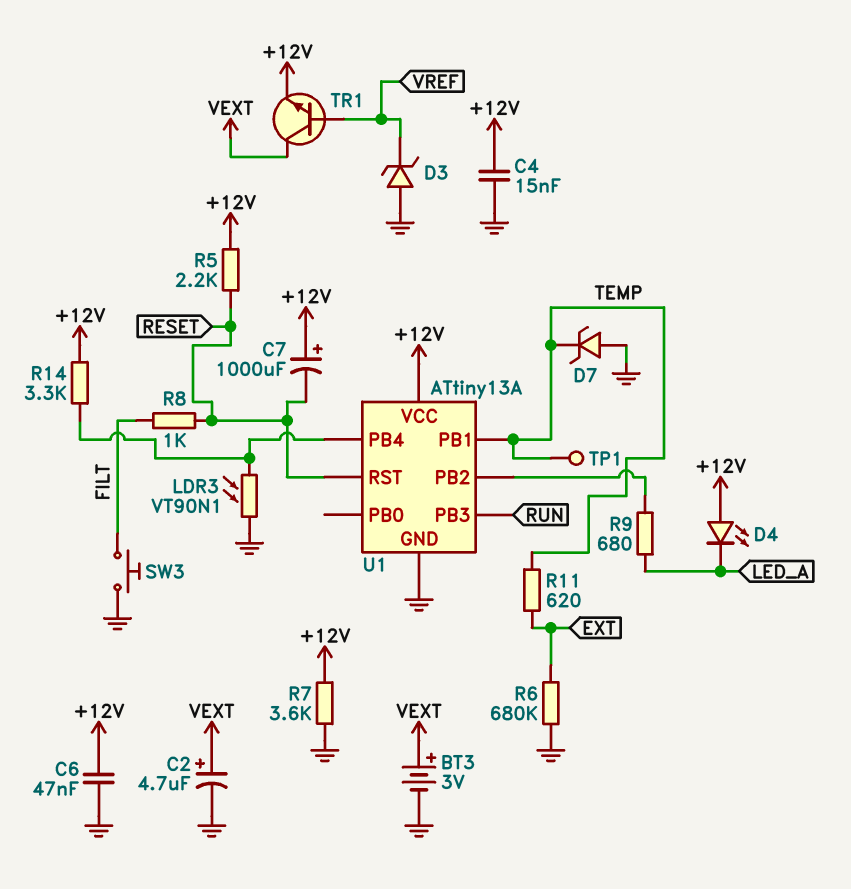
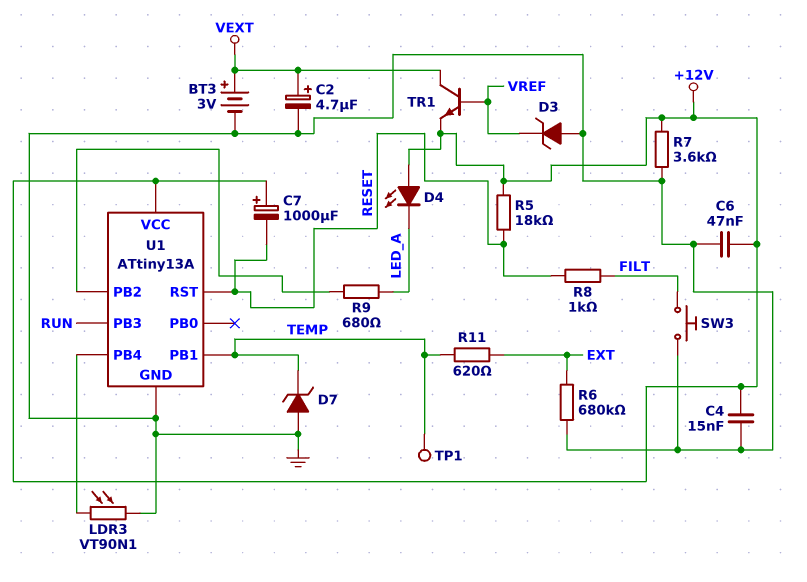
R5: 2.2k (+12V, RESET) -> 18k (+12V, RESET)
R14: 3.3k (+12V, U1/PB4) -> none

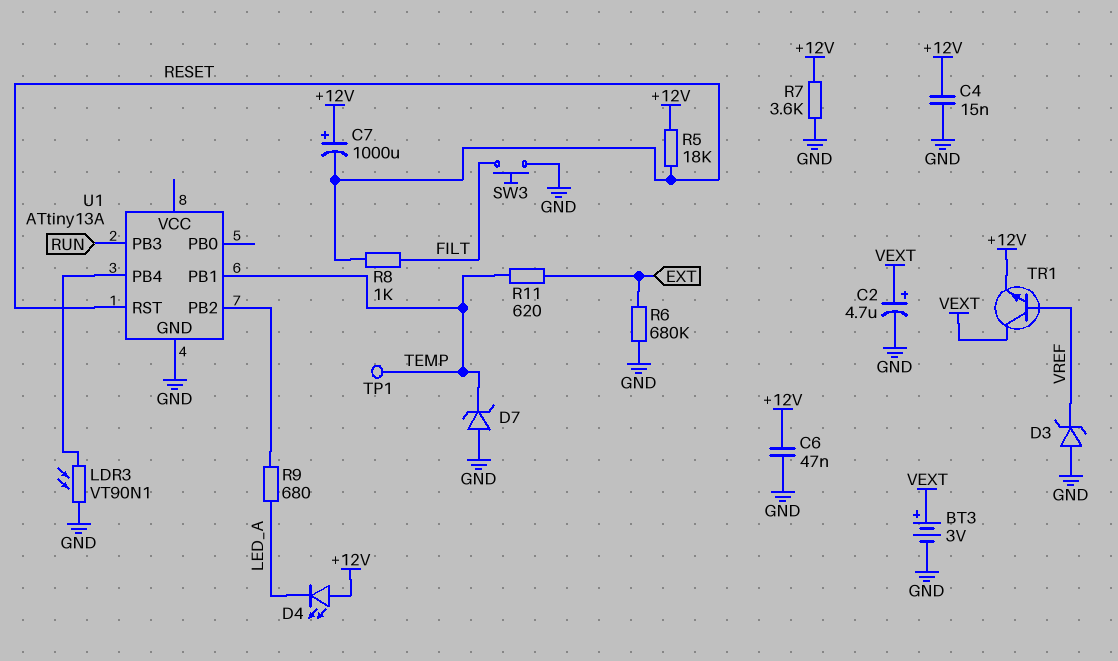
U1 pin VCC: +12V -> none

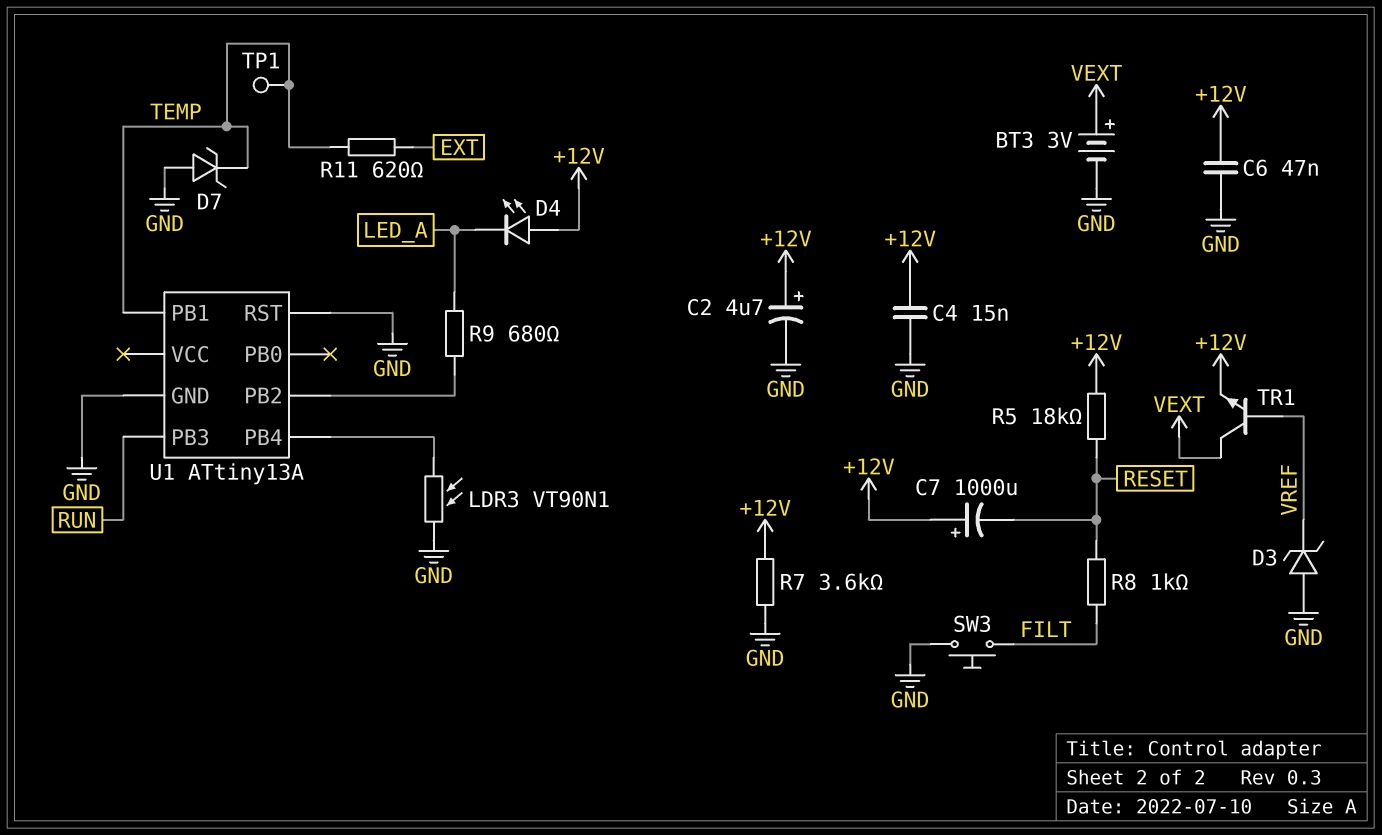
C2: 4.7uF (plus VEXT, minus GND) -> 4.7uF (plus +12V, minus GND)
R6: 680k (EXT, GND) -> none
U1 pin RST: RESET -> GND

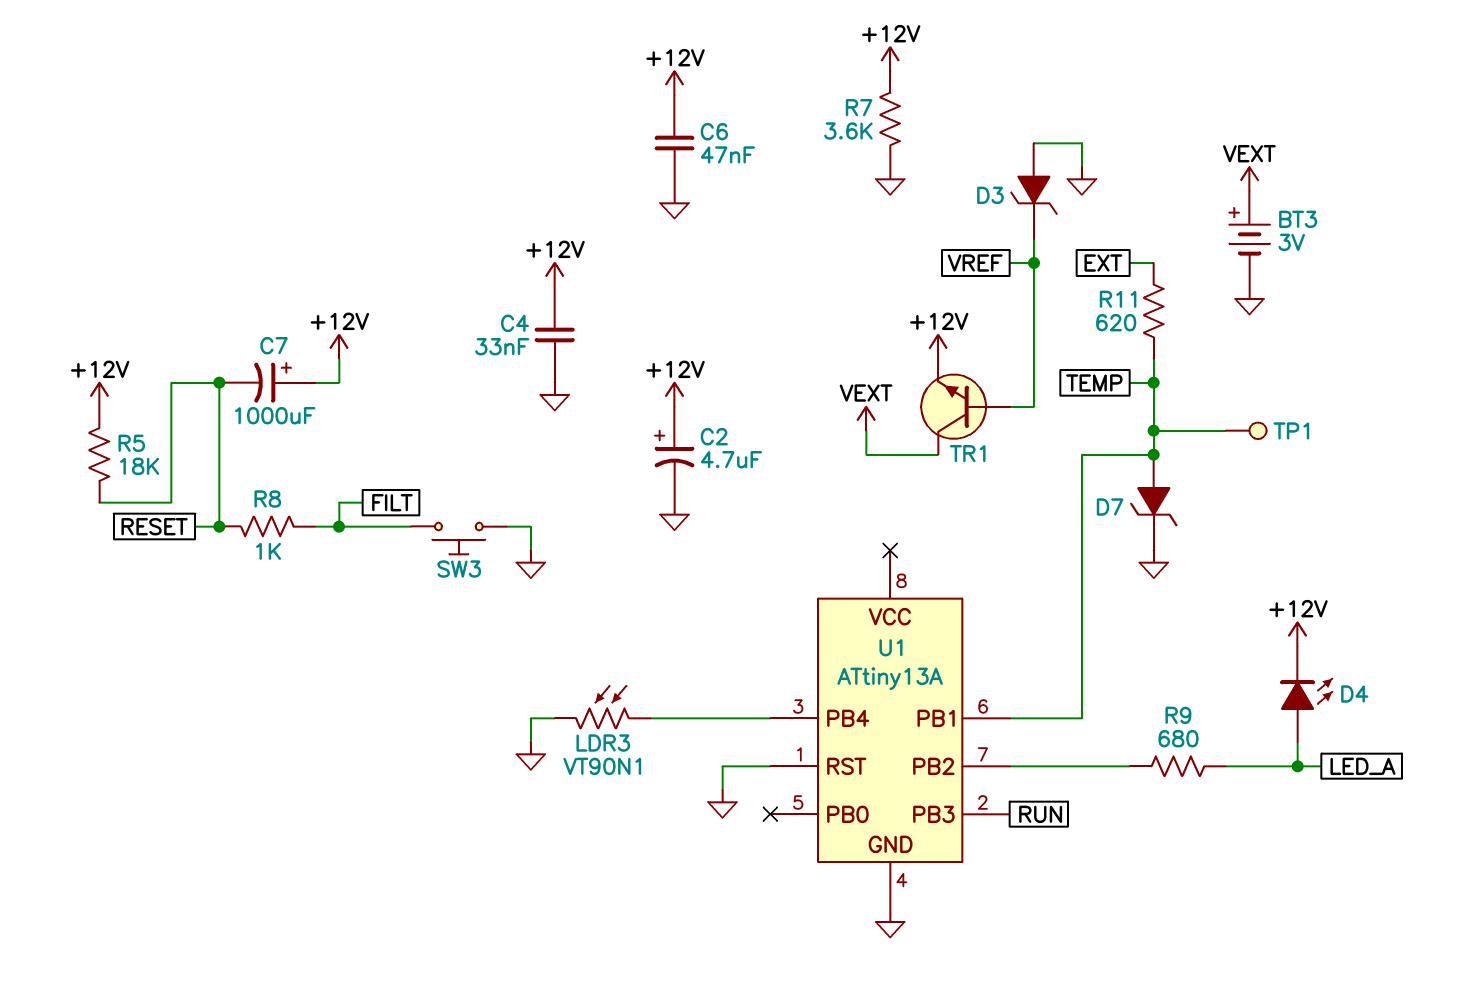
C4: 15nF (+12V, GND) -> 33nF (+12V, GND)
D4: LED (A +12V, K LED_A) -> LED (A LED_A, K +12V)
D7: zener (A GND, K TEMP) -> zener (A TEMP, K GND)

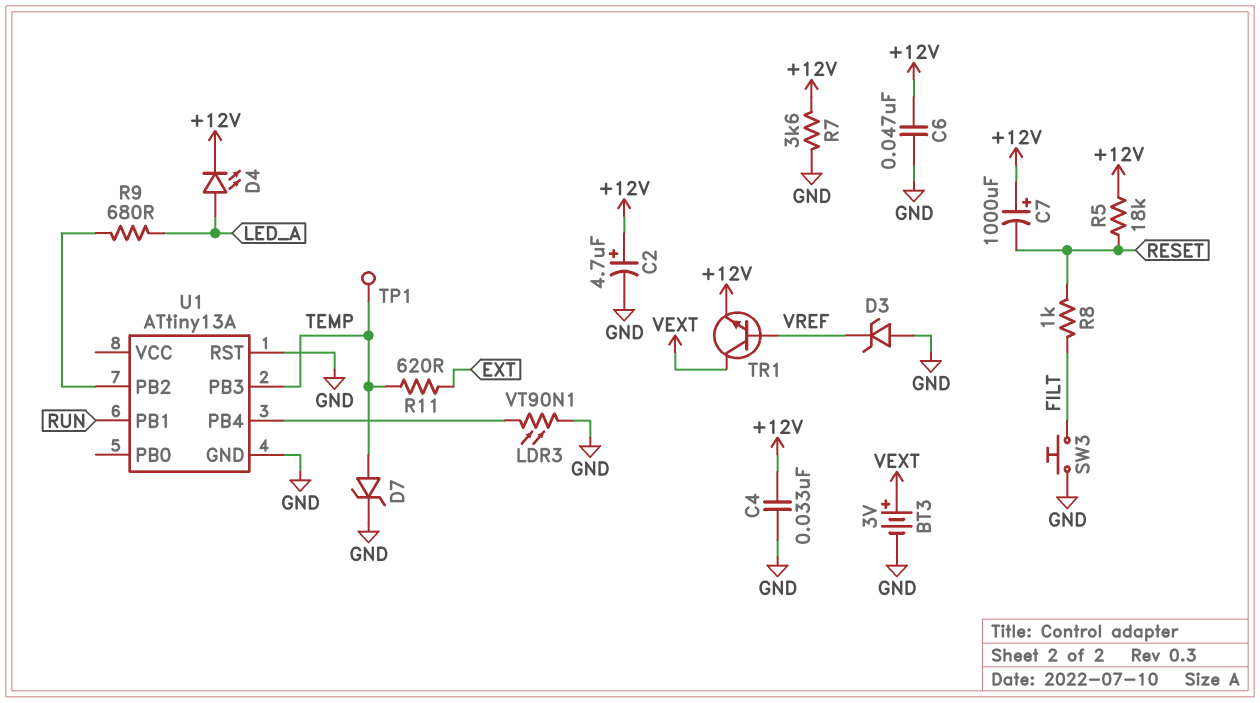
U1 pin PB1: TEMP -> RUN
U1 pin PB3: RUN -> TEMP

